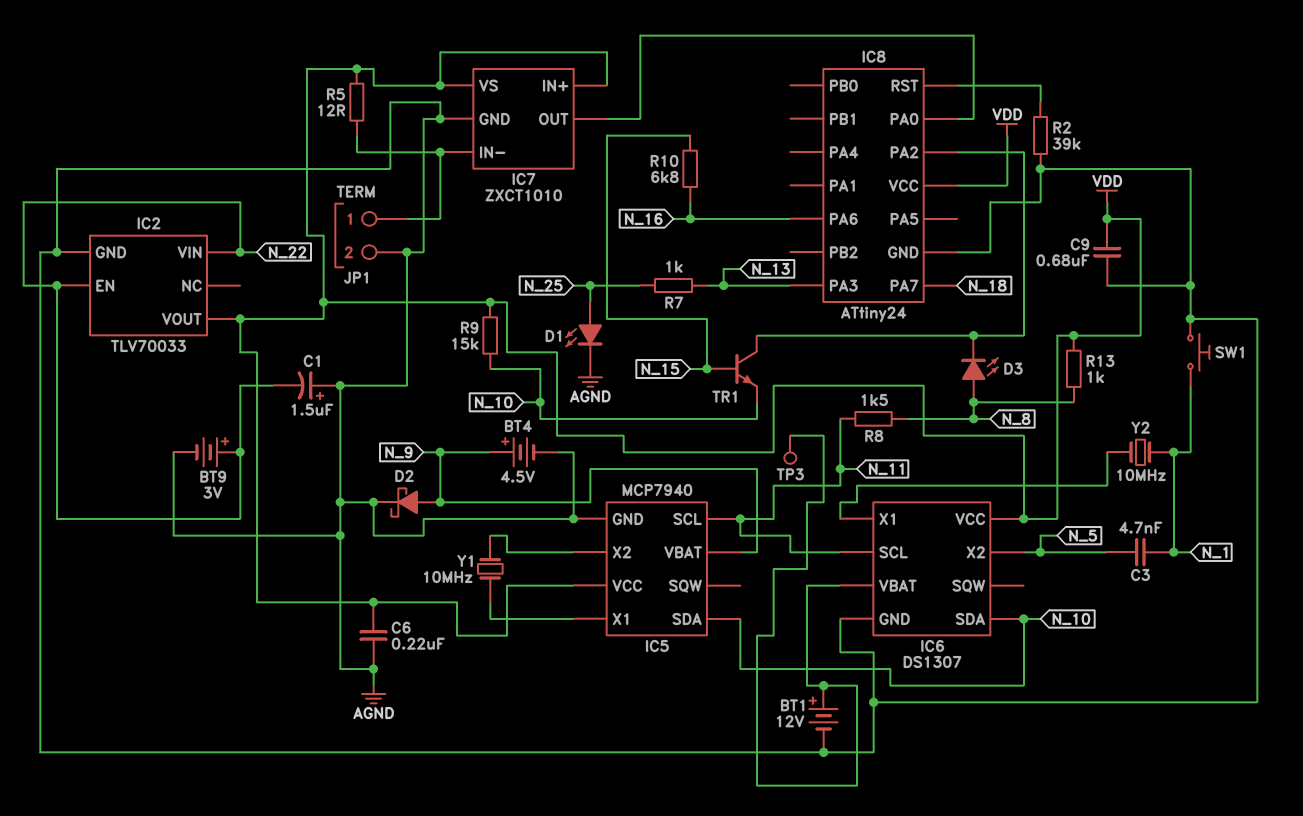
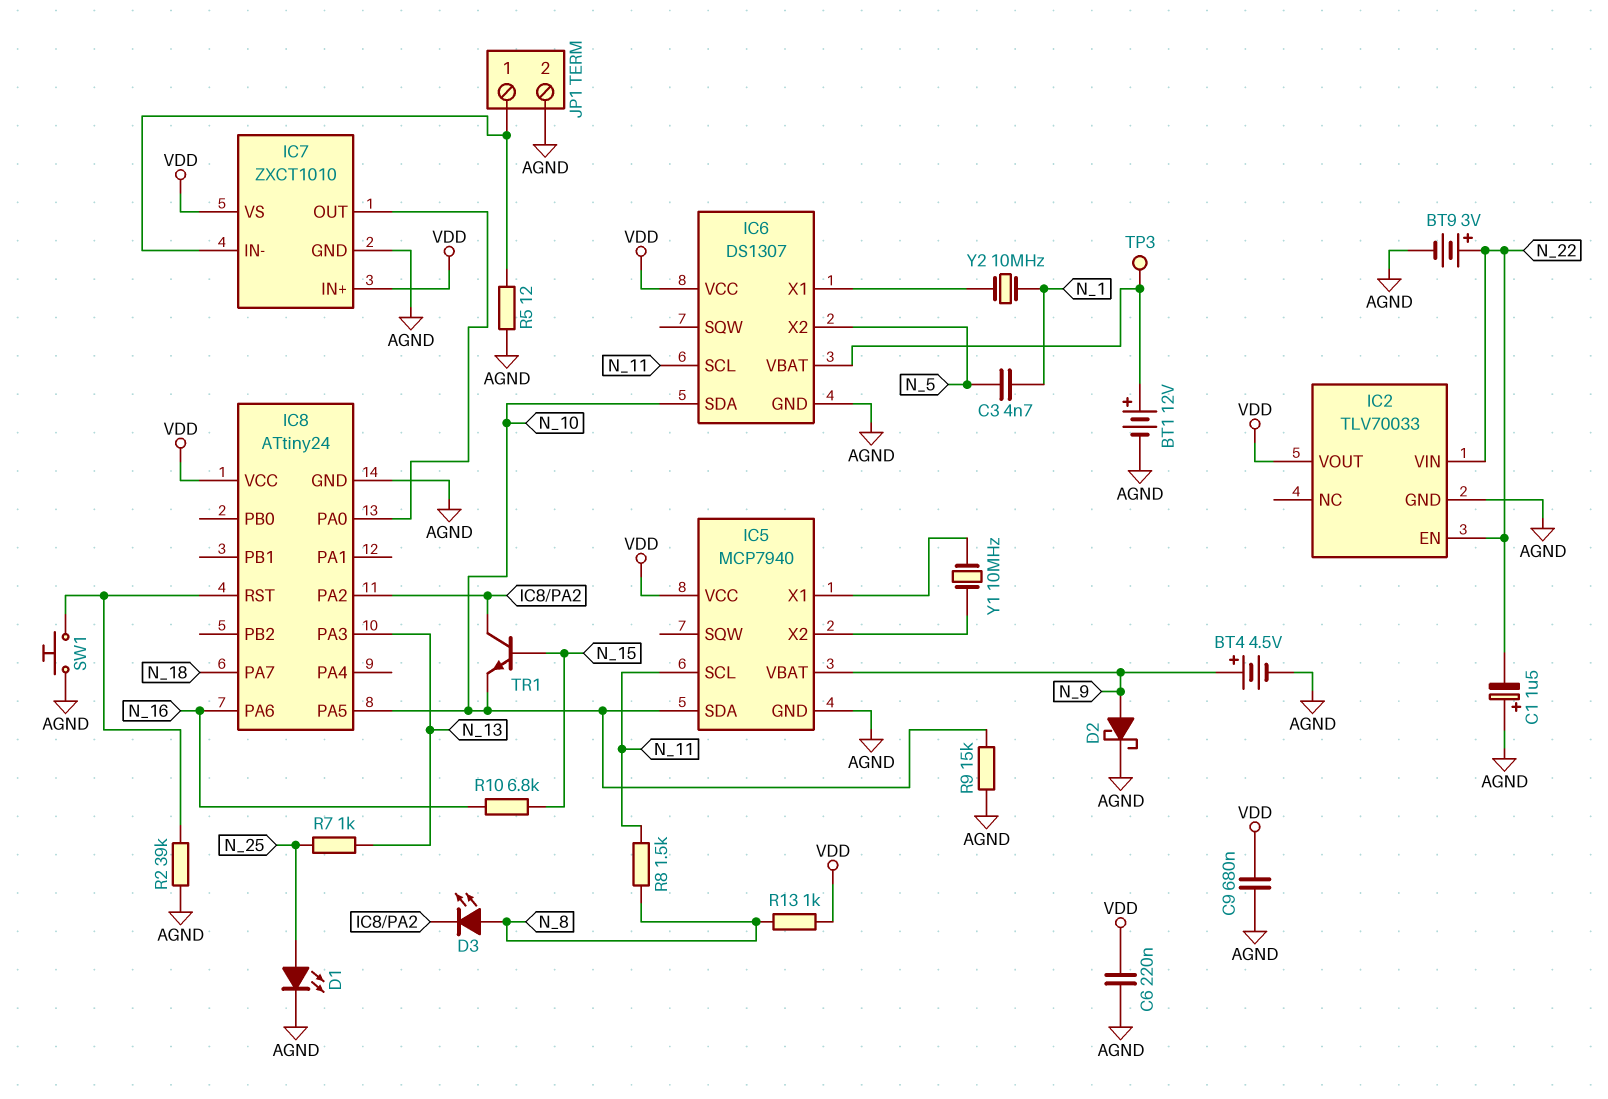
IC8 pin PA5: none -> N_10
R5: 12 (IC7/IN-, VDD) -> 12 (AGND, IC7/IN-)
R9: 15k (N_10, VDD) -> 15k (AGND, N_10)
SW1: button (AGND, N_1) -> button (AGND, IC8/RST)

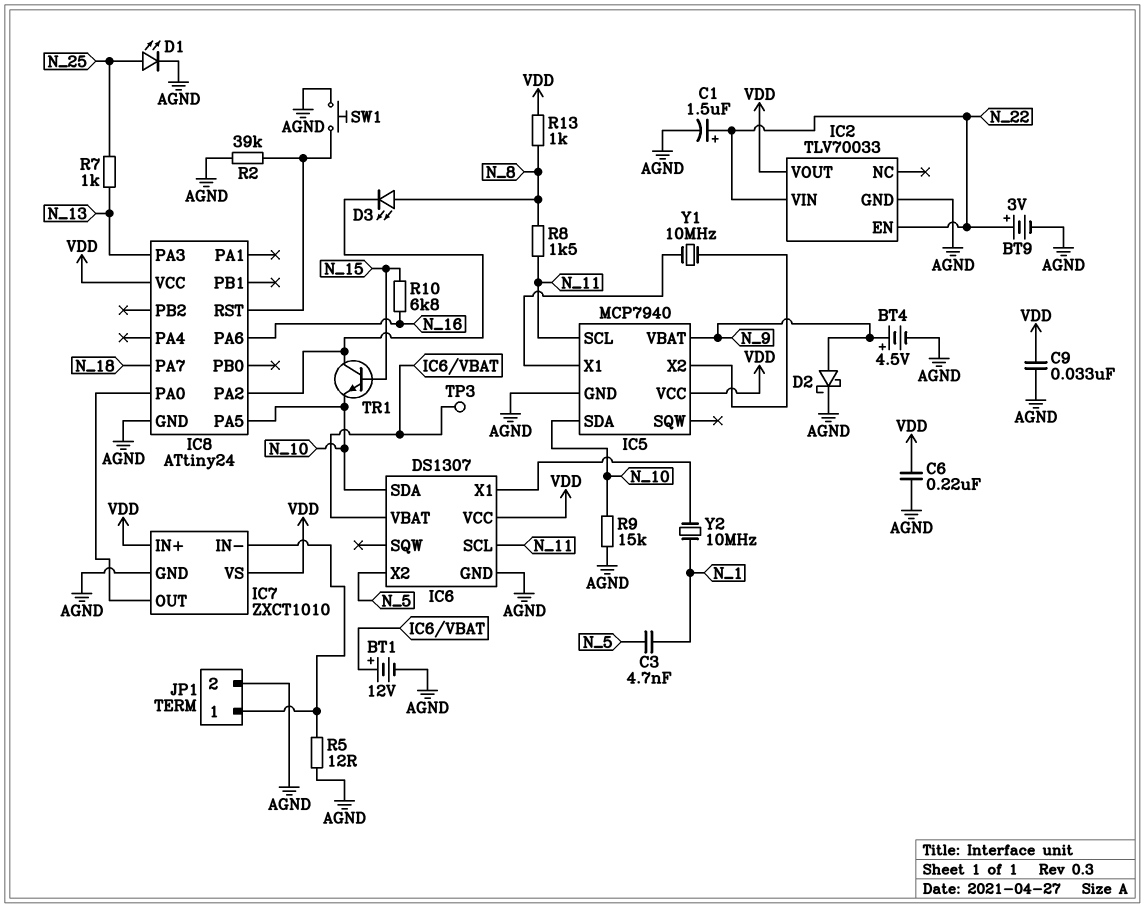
C1: 1.5uF (plus AGND, minus N_22) -> 1.5uF (plus N_22, minus AGND)
C9: 680nF (AGND, VDD) -> 33nF (AGND, VDD)

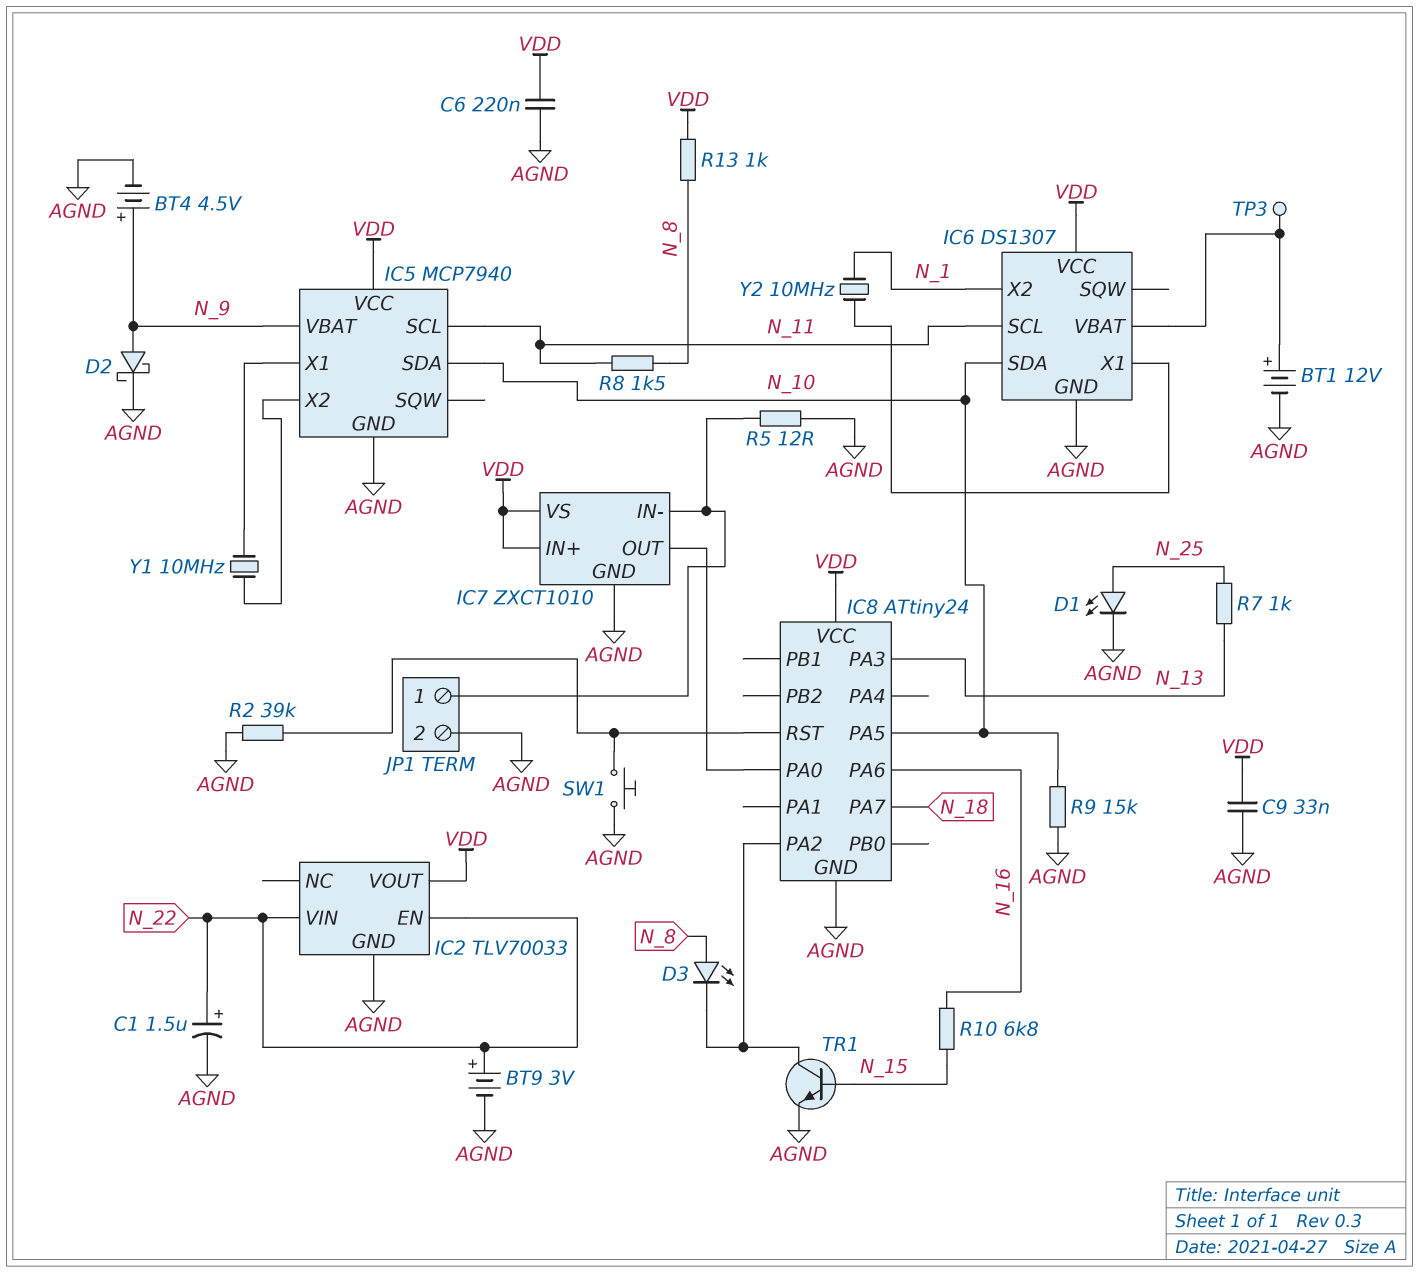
C3: 4.7nF (N_1, N_5) -> none
IC6 pin X2: N_5 -> N_1
TR1: NPN (B N_15, C IC8/PA2, E N_10) -> NPN (B N_15, C IC8/PA2, E AGND)

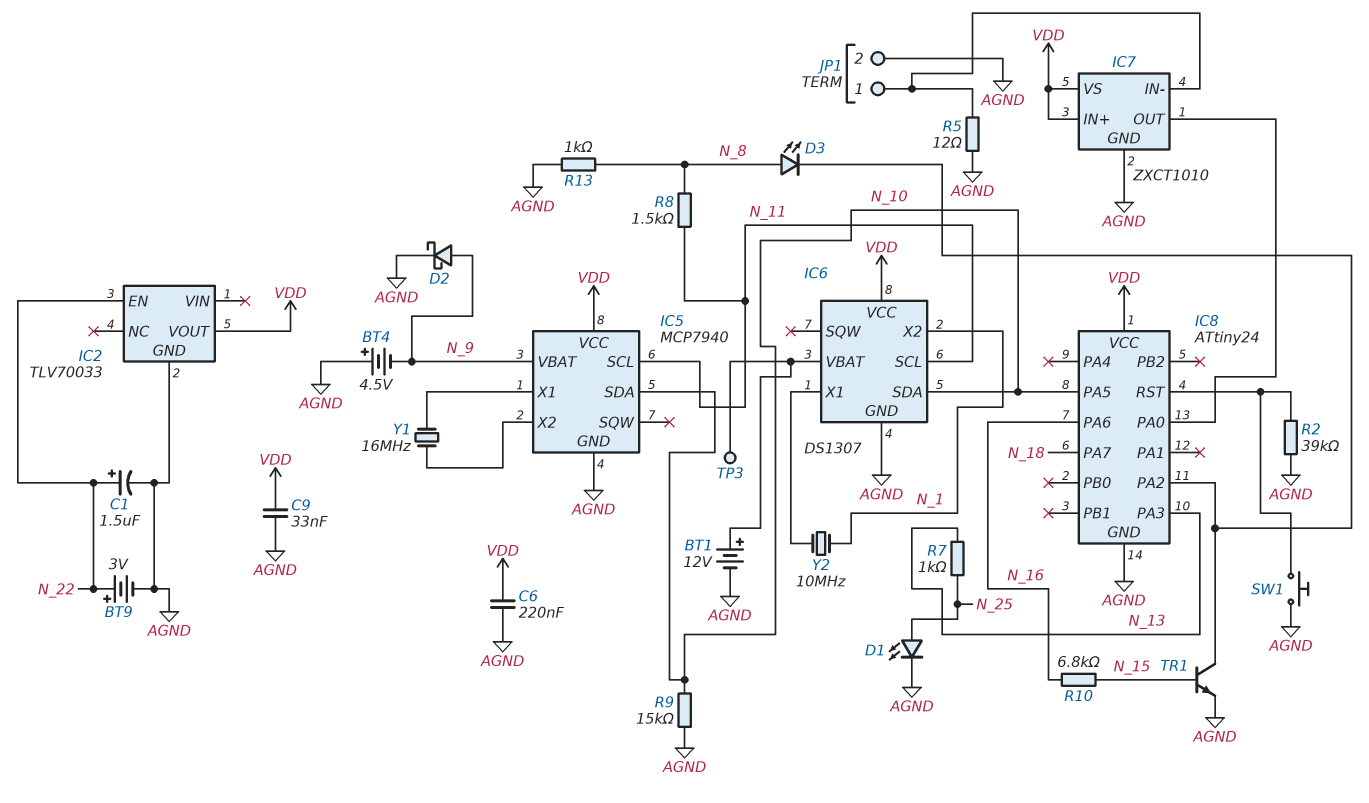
BT4: 4.5V (plus N_9, minus AGND) -> 4.5V (plus AGND, minus N_9)
IC2 pin VIN: N_22 -> none
R13: 1k (N_8, VDD) -> 1k (AGND, N_8)
Y1: 10MHz (IC5/X1, IC5/X2) -> 16MHz (IC5/X1, IC5/X2)

